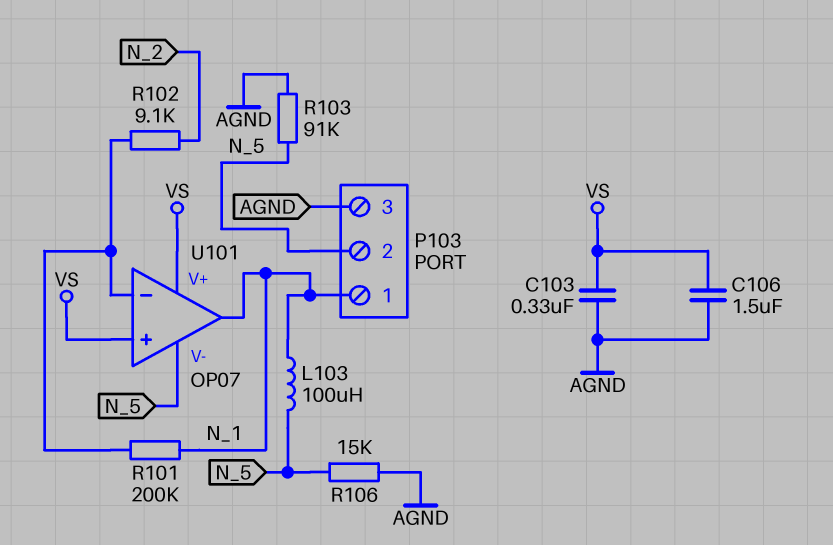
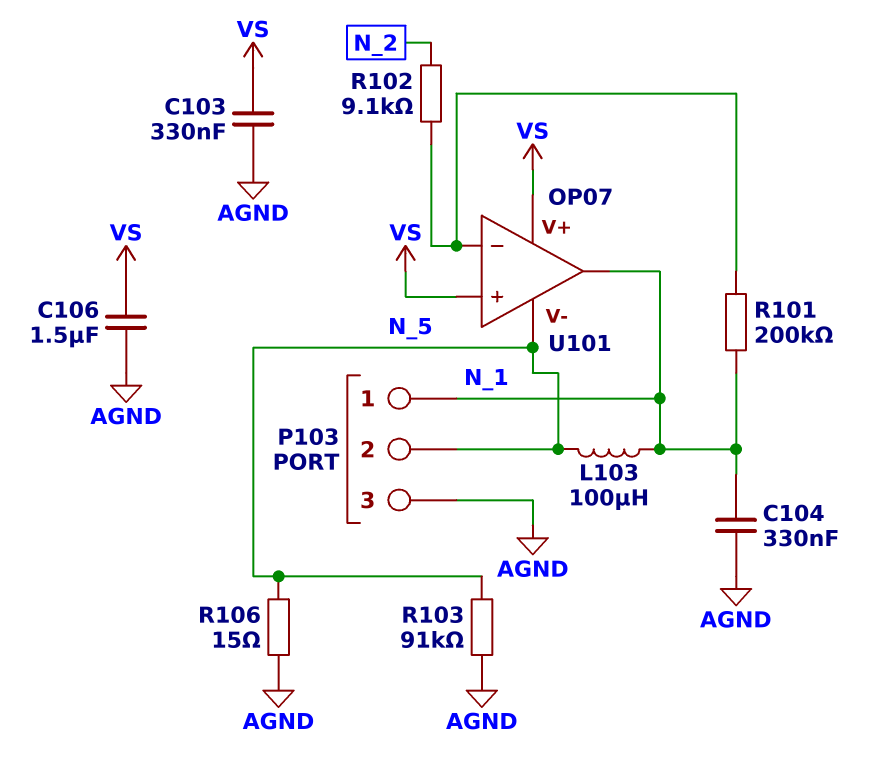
C104: none -> 330nF (AGND, N_1)
R106: 15k (AGND, N_5) -> 15 (AGND, N_5)

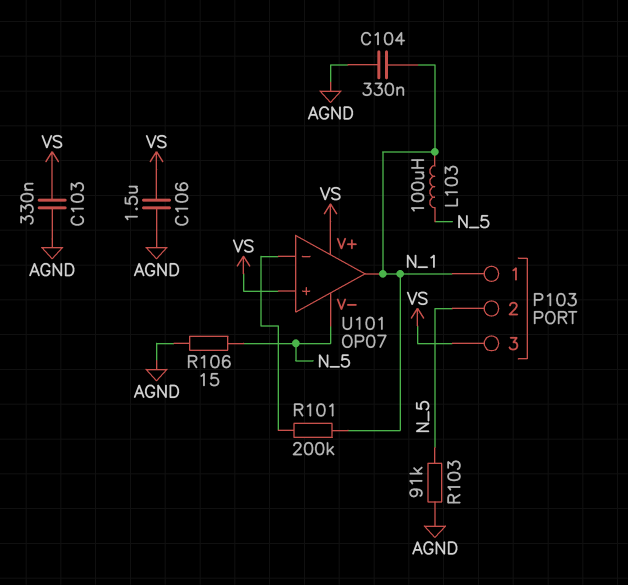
P103 pin 3: AGND -> VS
R102: 9.1k (N_2, U101/in-) -> none

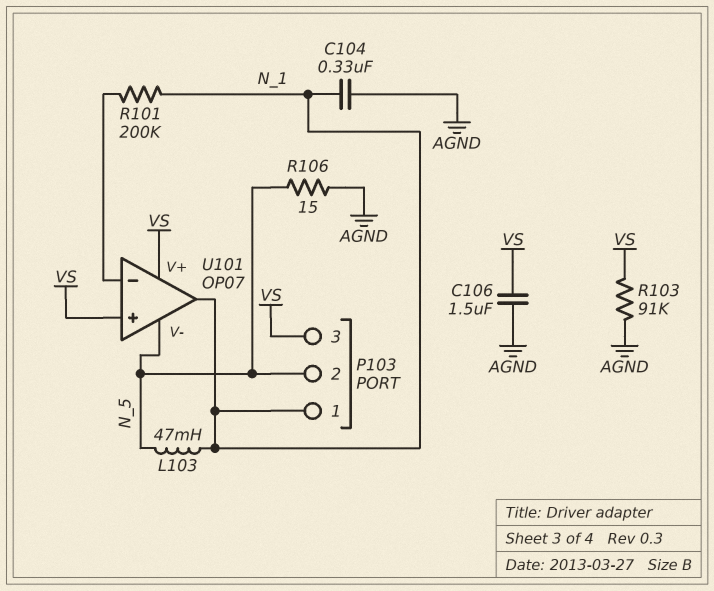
C103: 330nF (AGND, VS) -> none
L103: 100uH (N_1, N_5) -> 47mH (N_1, N_5)
R103: 91k (AGND, N_5) -> 91k (AGND, VS)

